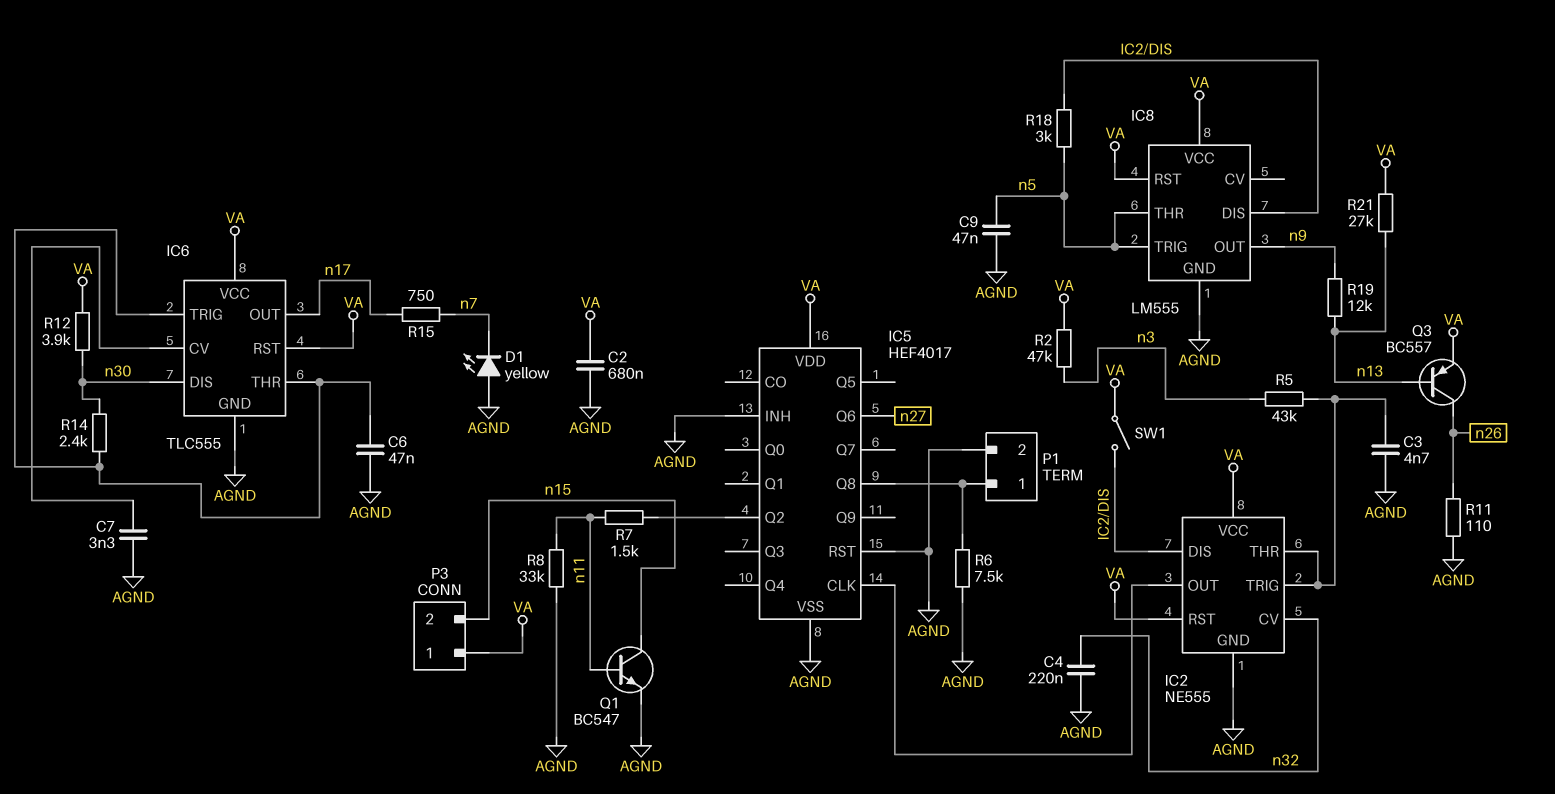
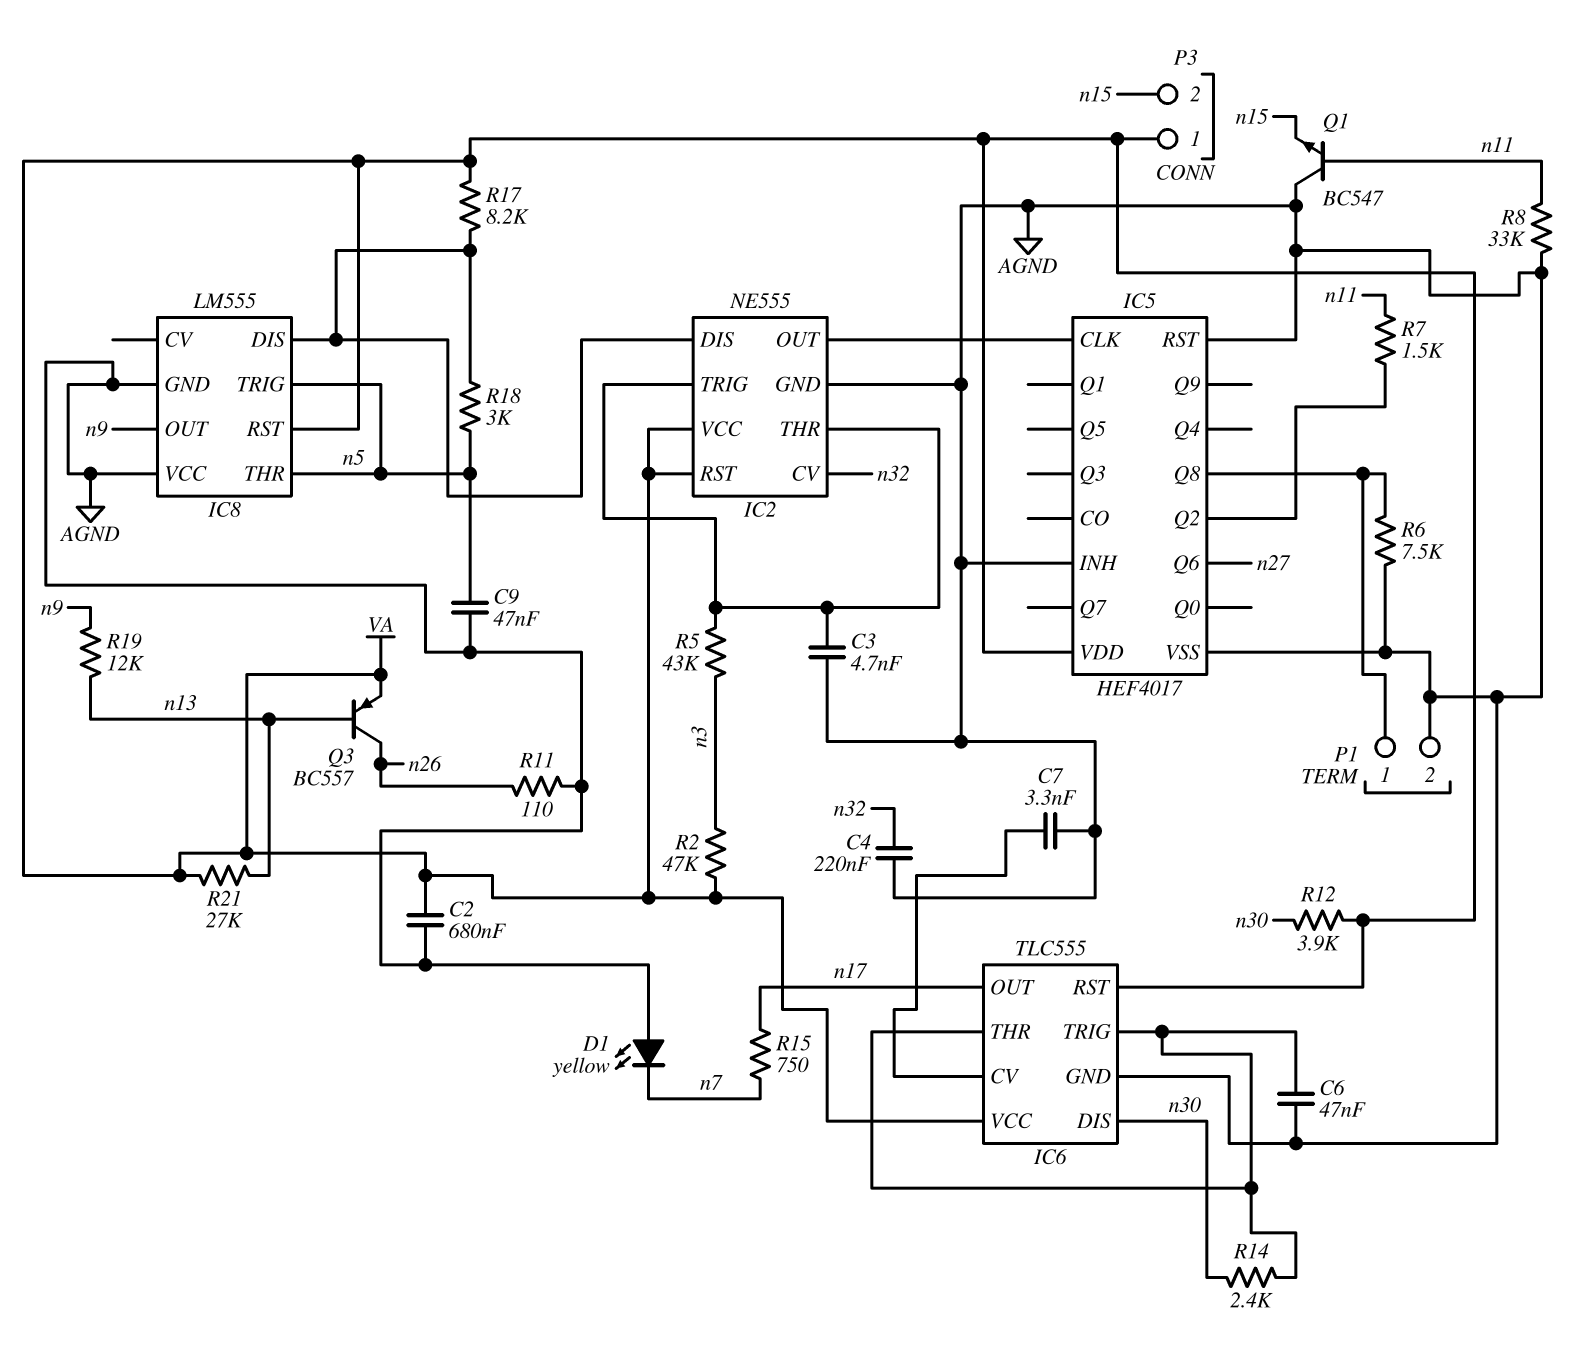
IC8 pin VCC: VA -> AGND
Q1: NPN BC547 (B n11, C n15, E AGND) -> NPN BC547 (B n11, C AGND, E n15)
R17: none -> 8.2k (IC2/DIS, VA)
SW1: switch (IC2/DIS, VA) -> none

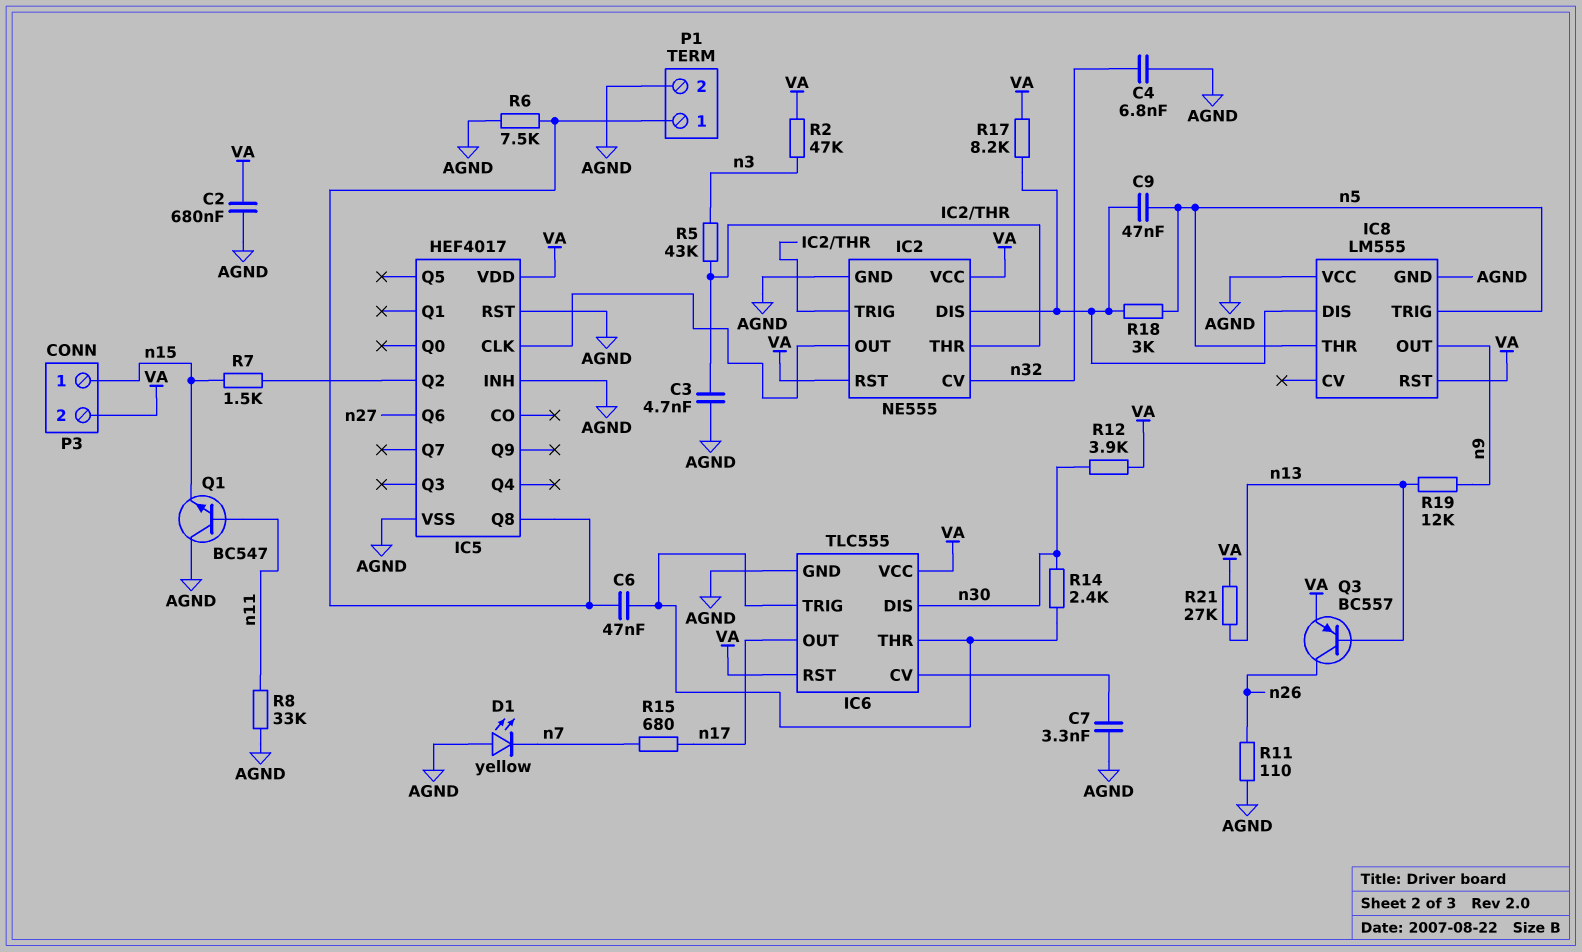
C4: 220nF (AGND, n32) -> 6.8nF (AGND, n32)
C6: 47nF (AGND, IC6/THR) -> 47nF (IC5/Q8, IC6/THR)
C9: 47nF (AGND, n5) -> 47nF (IC2/DIS, n5)
P3 pin 1: VA -> n15
P3 pin 2: n15 -> VA
R7: 1.5k (IC5/Q2, n11) -> 1.5k (IC5/Q2, n15)
R15: 750 (n7, n17) -> 680 (n7, n17)

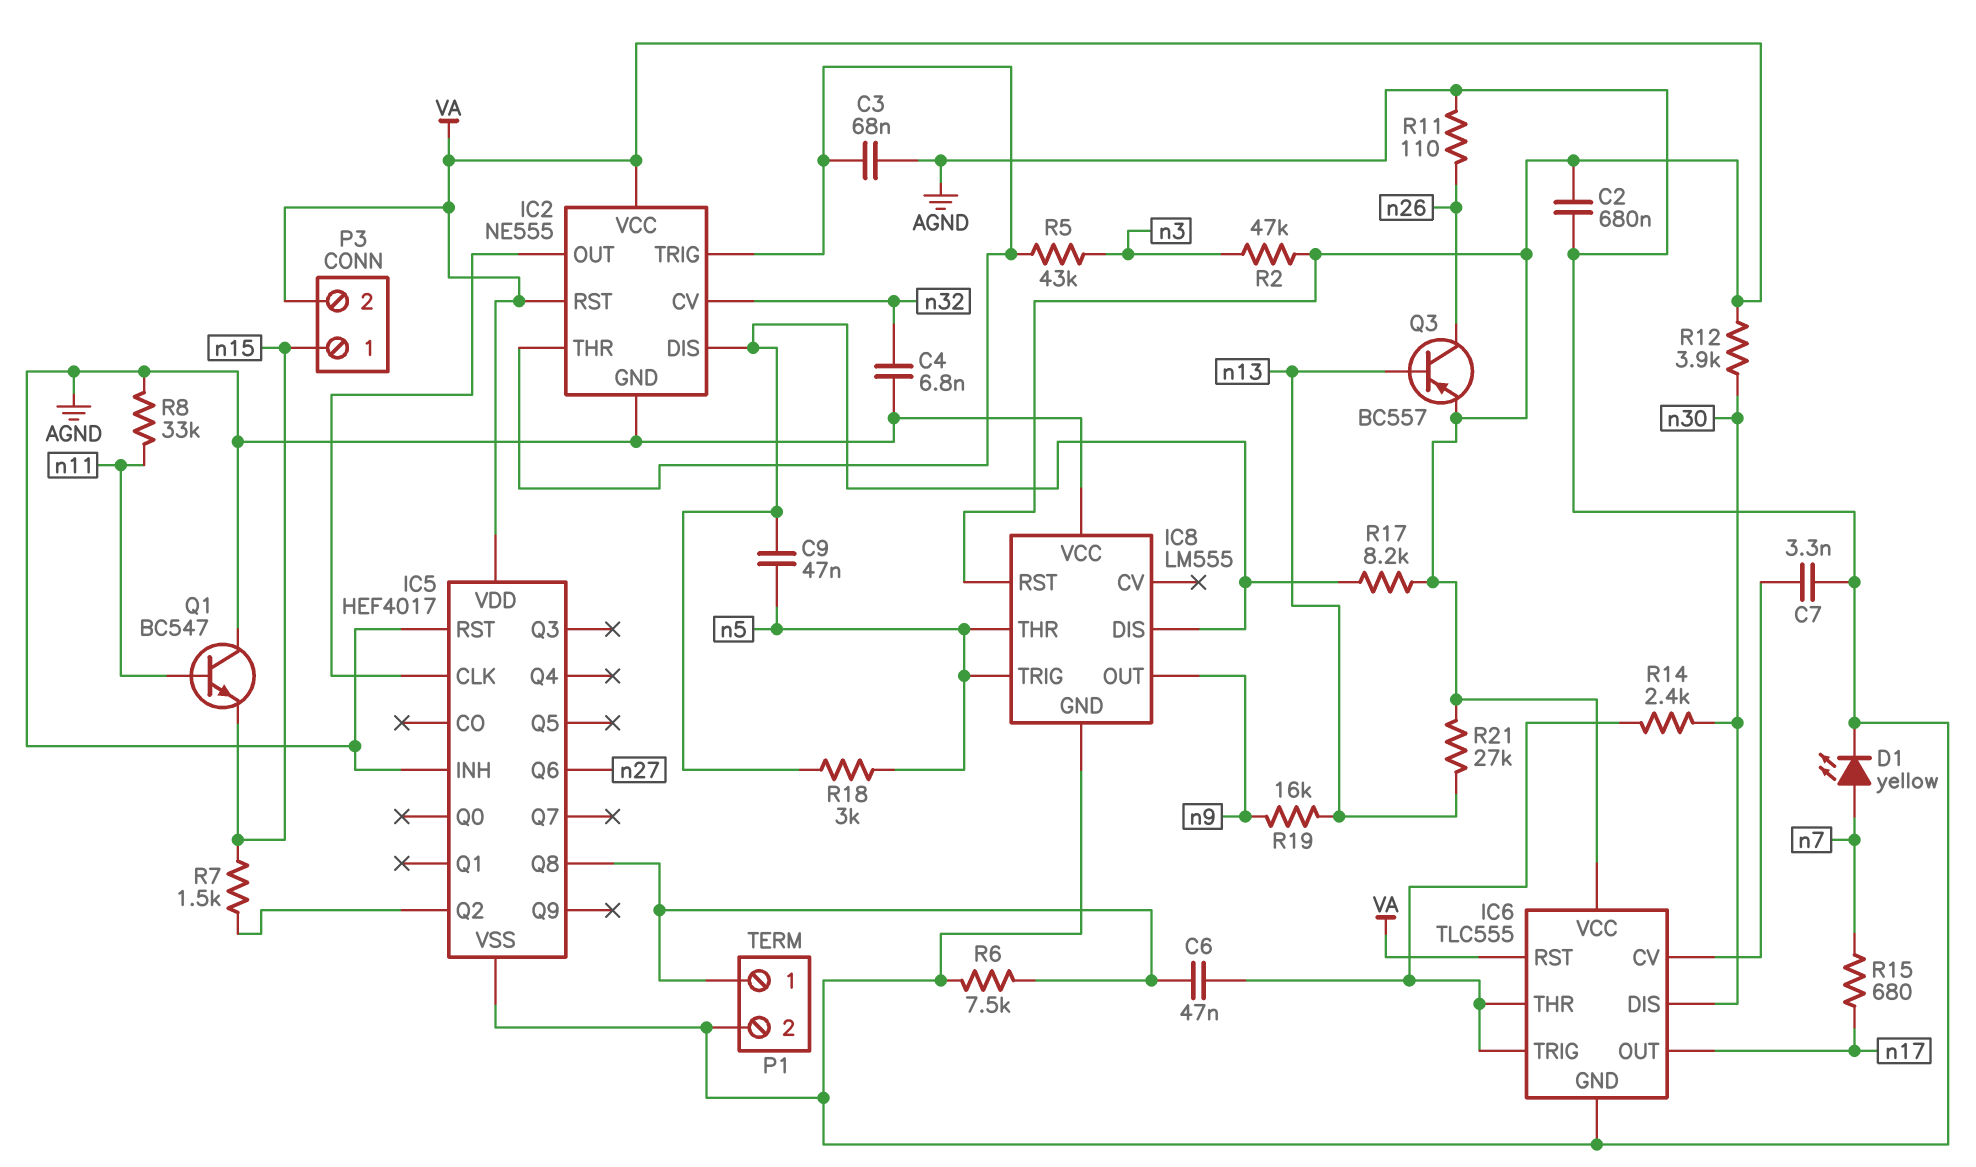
C3: 4.7nF (AGND, IC2/THR) -> 68nF (AGND, IC2/THR)
D1: LED yellow (A AGND, K n7) -> LED yellow (A n7, K AGND)
R19: 12k (n9, n13) -> 16k (n9, n13)

